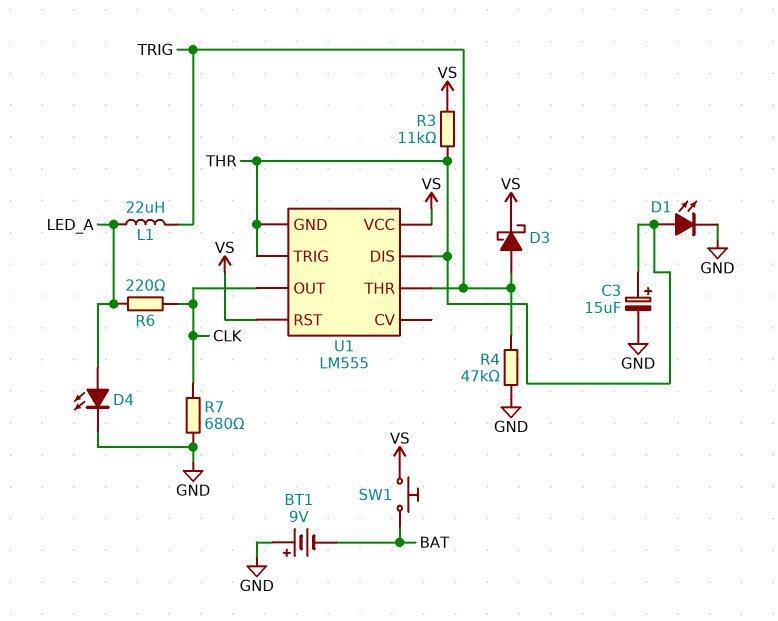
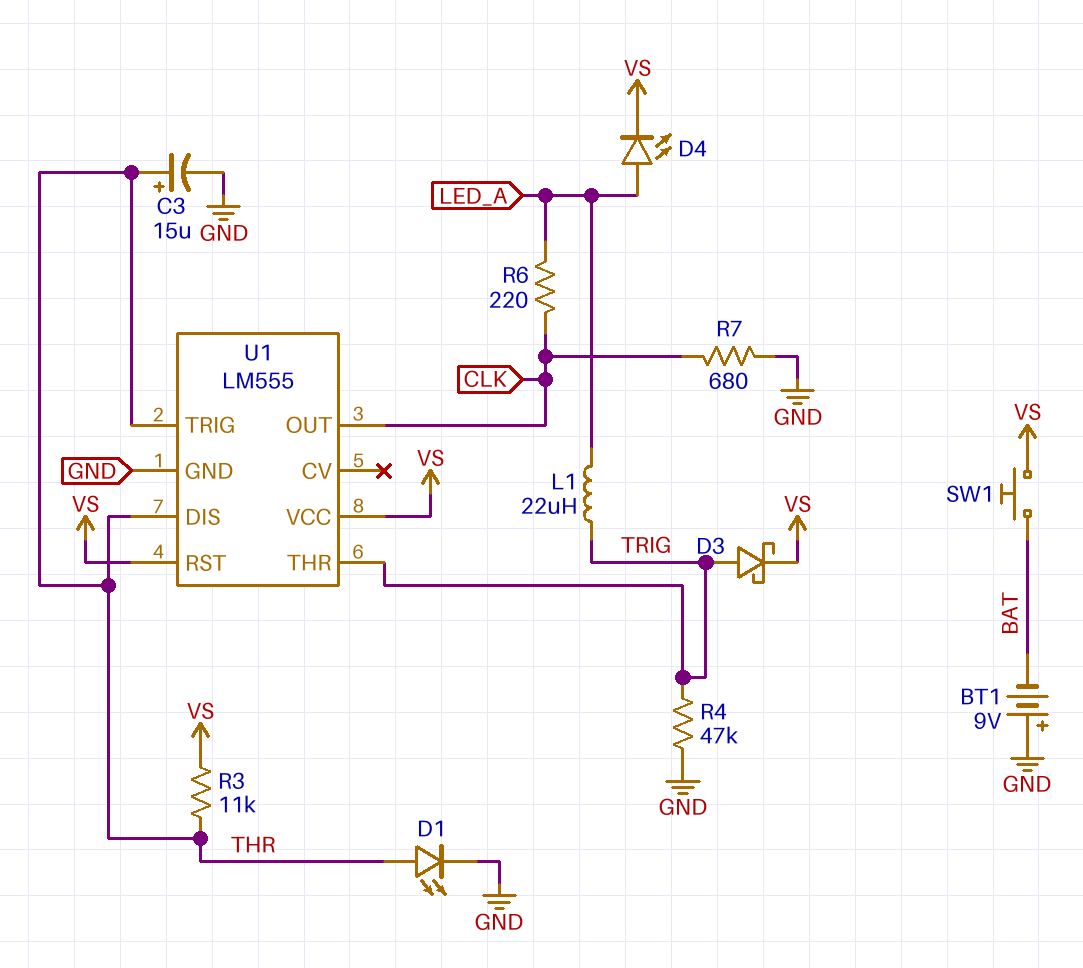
D4: LED (A LED_A, K GND) -> LED (A LED_A, K VS)
U1 pin GND: THR -> GND

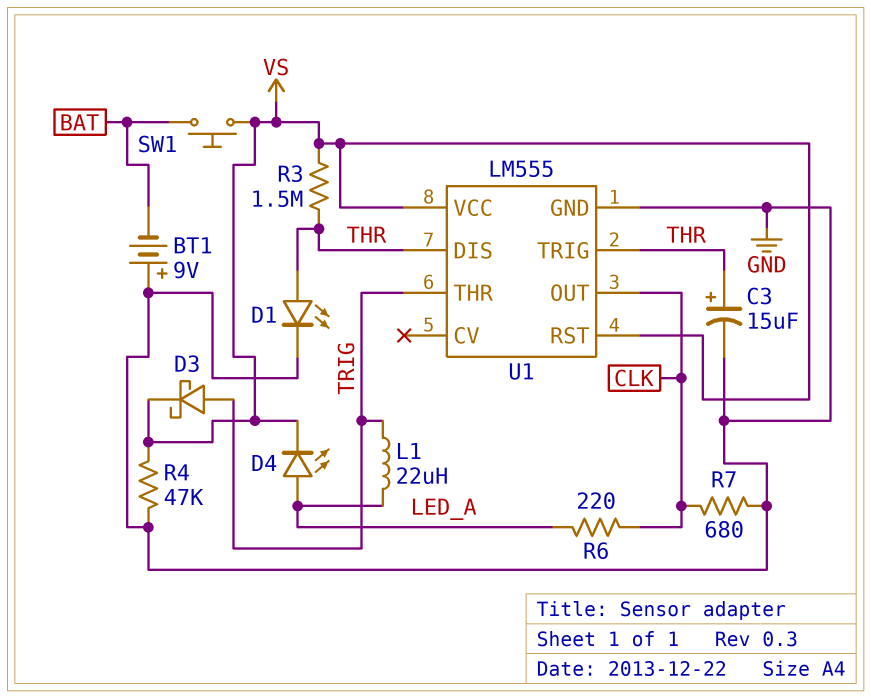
R3: 11k (THR, VS) -> 1.5M (THR, VS)
R4: 47k (GND, TRIG) -> 47k (GND, VS)

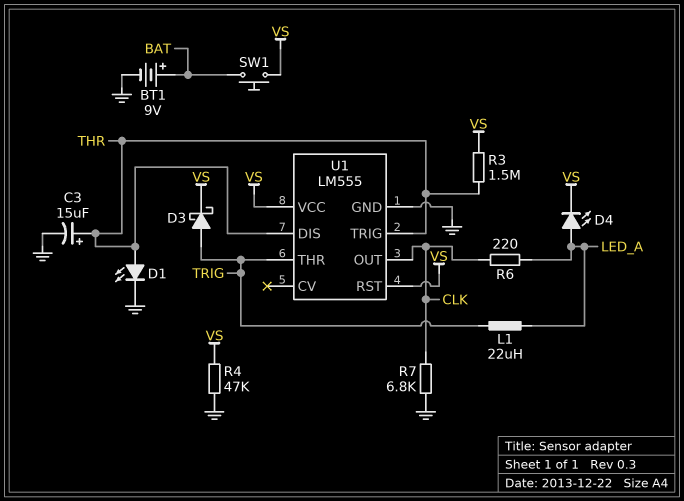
BT1: 9V (plus GND, minus BAT) -> 9V (plus BAT, minus GND)
R7: 680 (CLK, GND) -> 6.8k (CLK, GND)

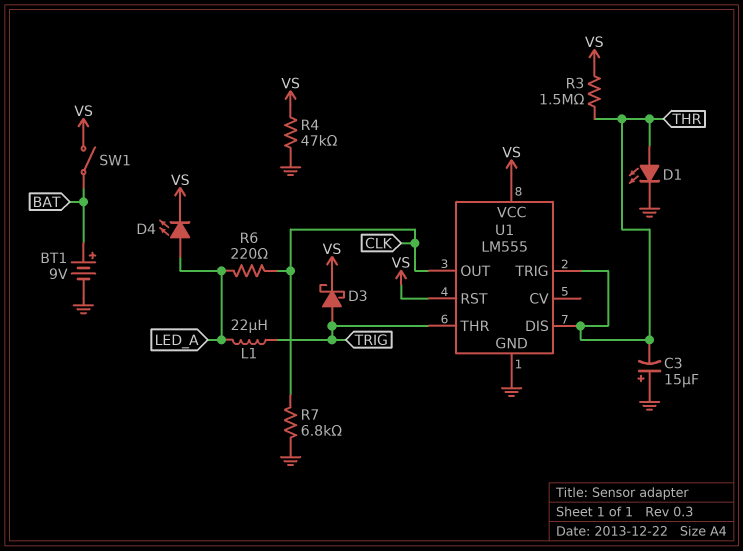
C3: 15uF (plus THR, minus GND) -> 15uF (plus GND, minus THR)
SW1: button (BAT, VS) -> switch (BAT, VS)

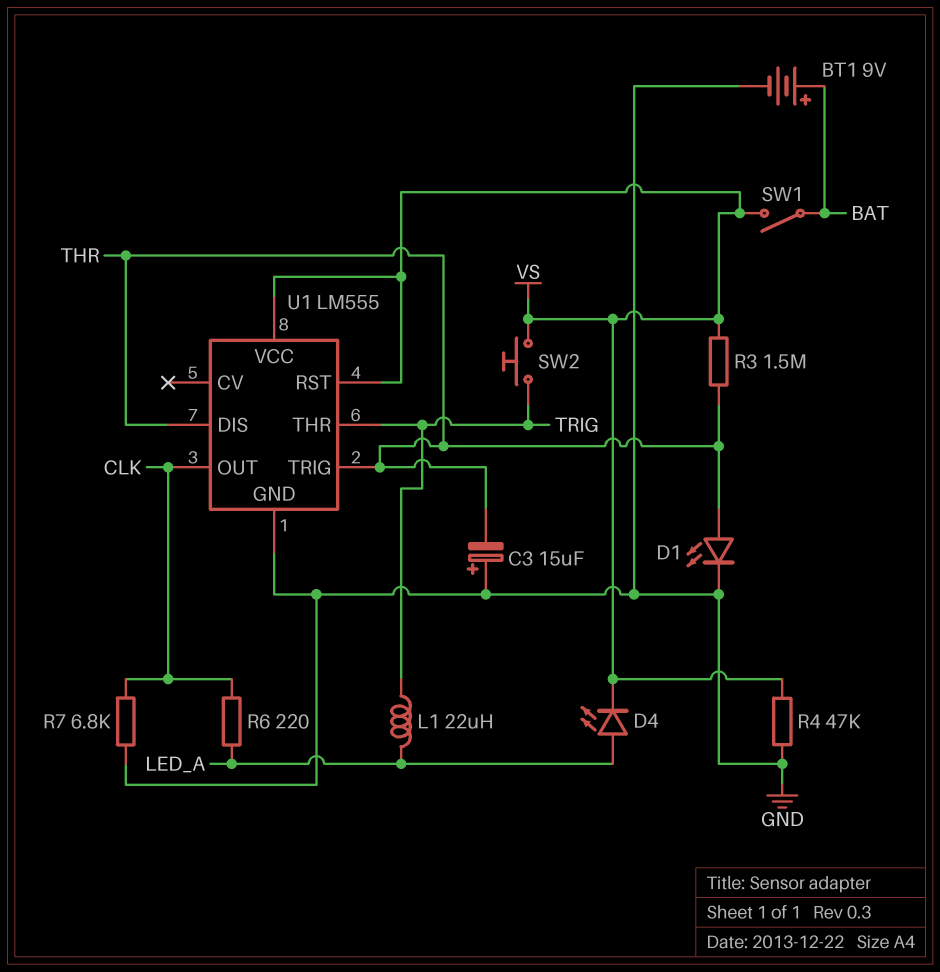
D3: schottky (A TRIG, K VS) -> none
SW2: none -> button (TRIG, VS)

